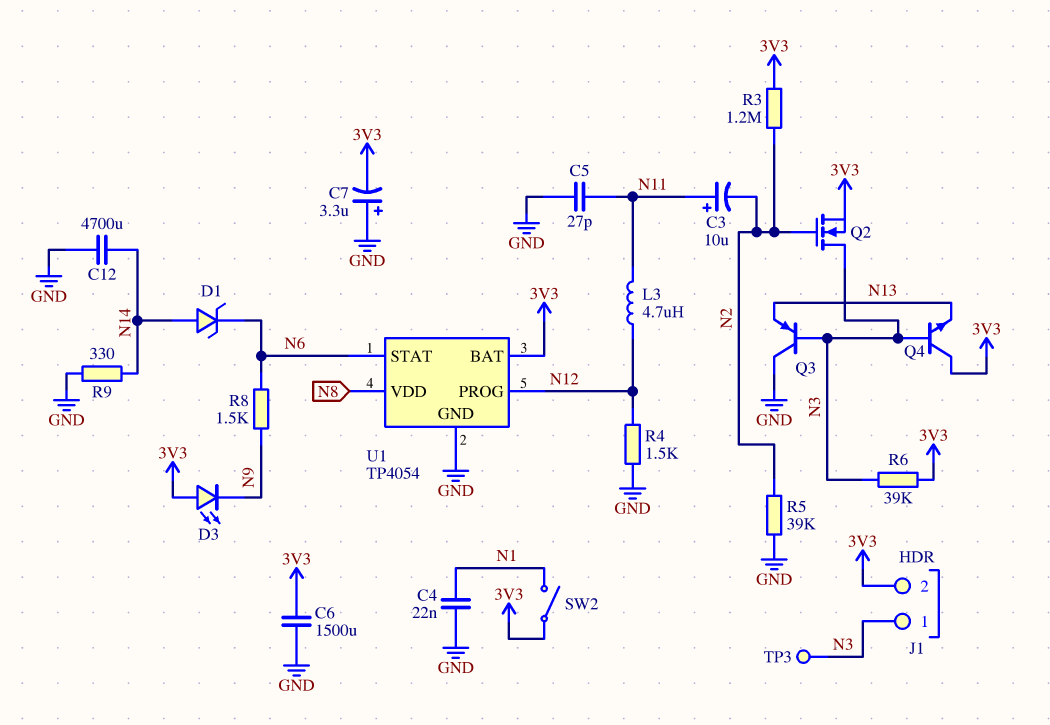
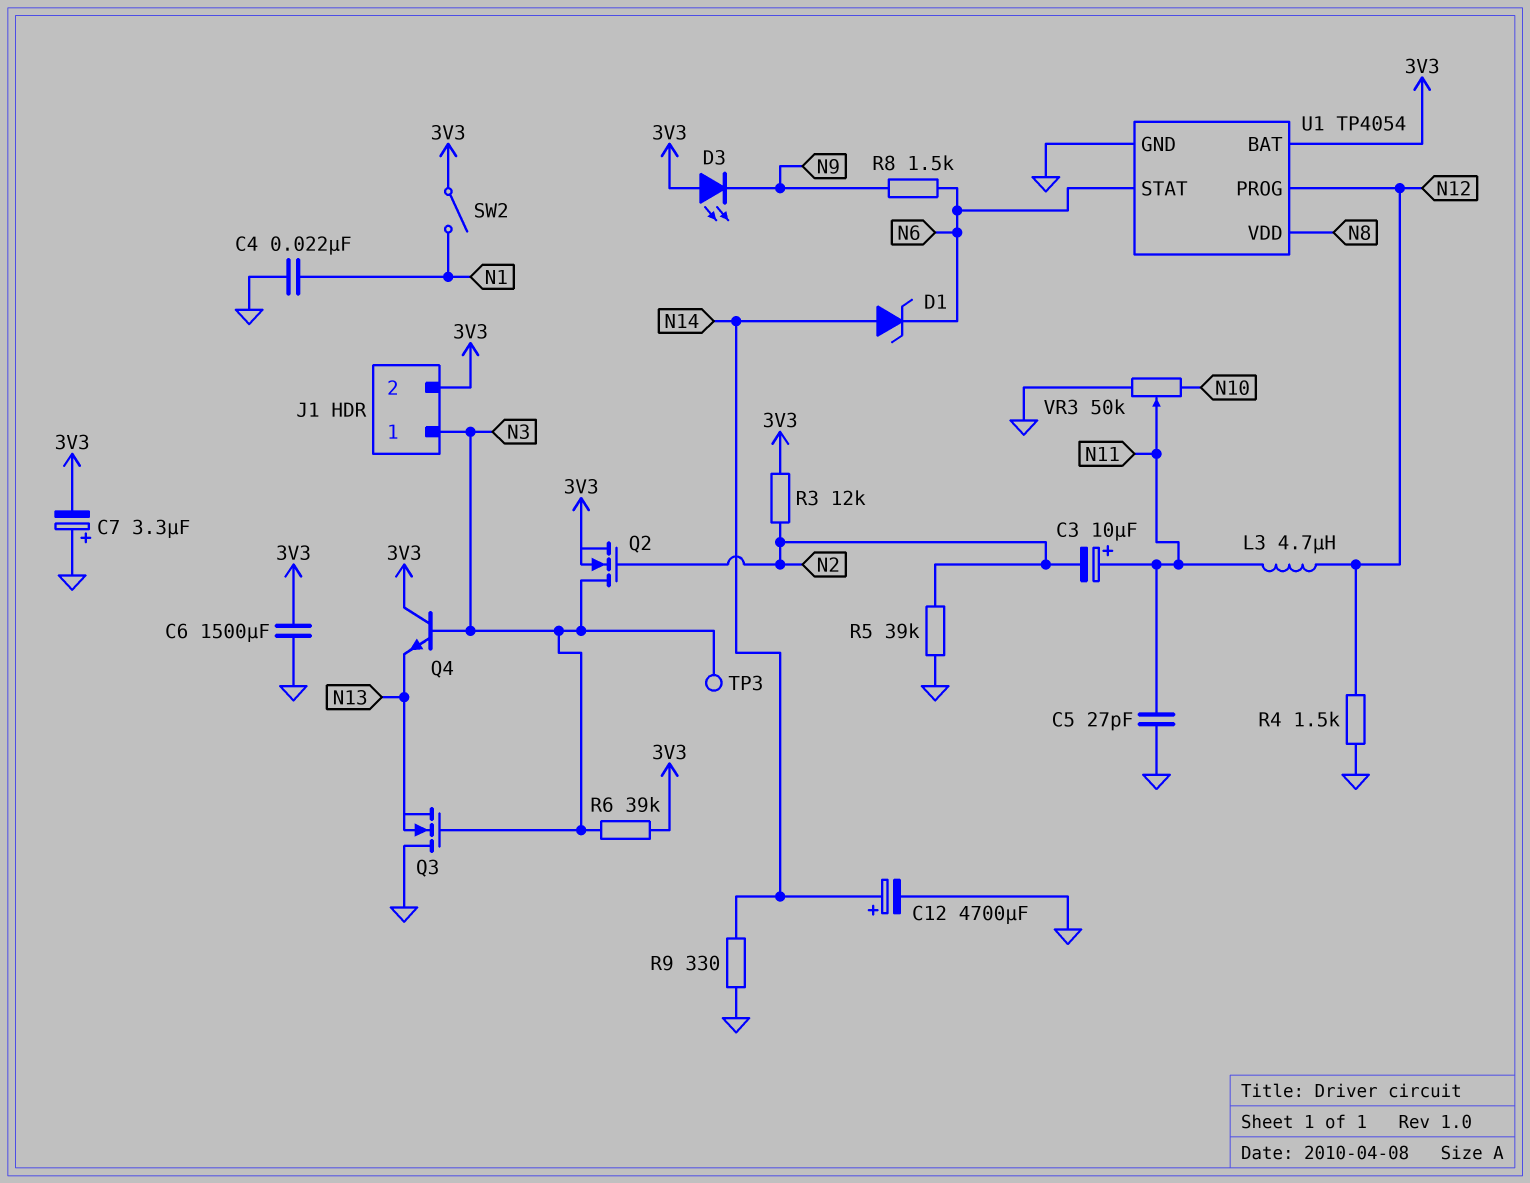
C12: 4700uF (GND, N14) -> 4700uF (plus N14, minus GND)
Q3: PNP (B N3, C GND, E N13) -> NMOS (G N3, D GND, S N13)
R3: 1.2M (3V3, N2) -> 12k (3V3, N2)
VR3: none -> 50k (GND, N10, wiper N11)

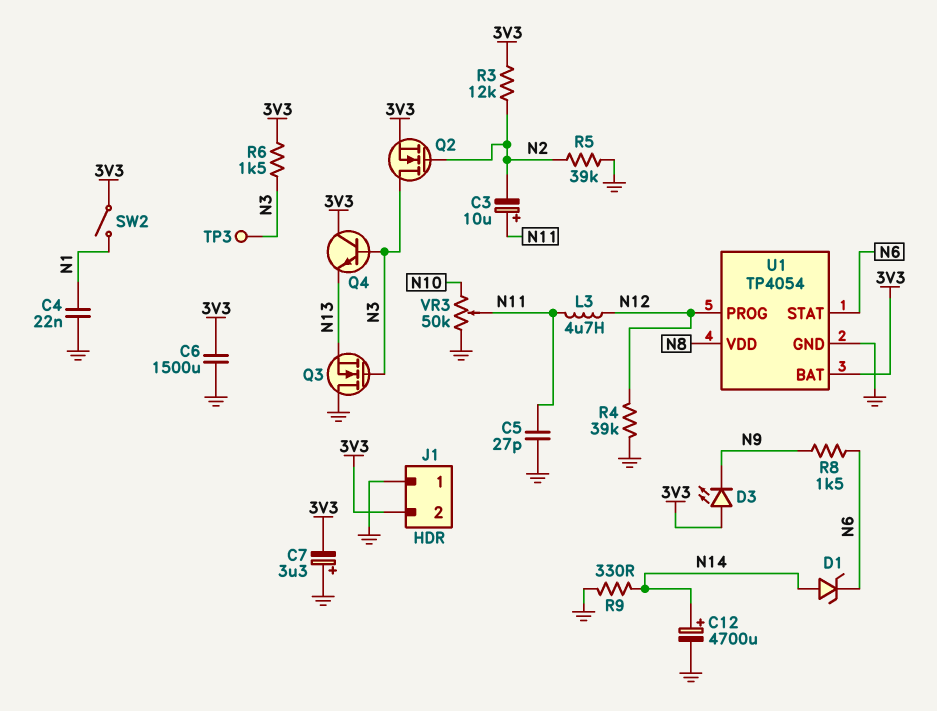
J1 pin 1: N3 -> GND
R4: 1.5k (GND, N12) -> 39k (GND, N12)
R6: 39k (3V3, N3) -> 1.5k (3V3, N3)

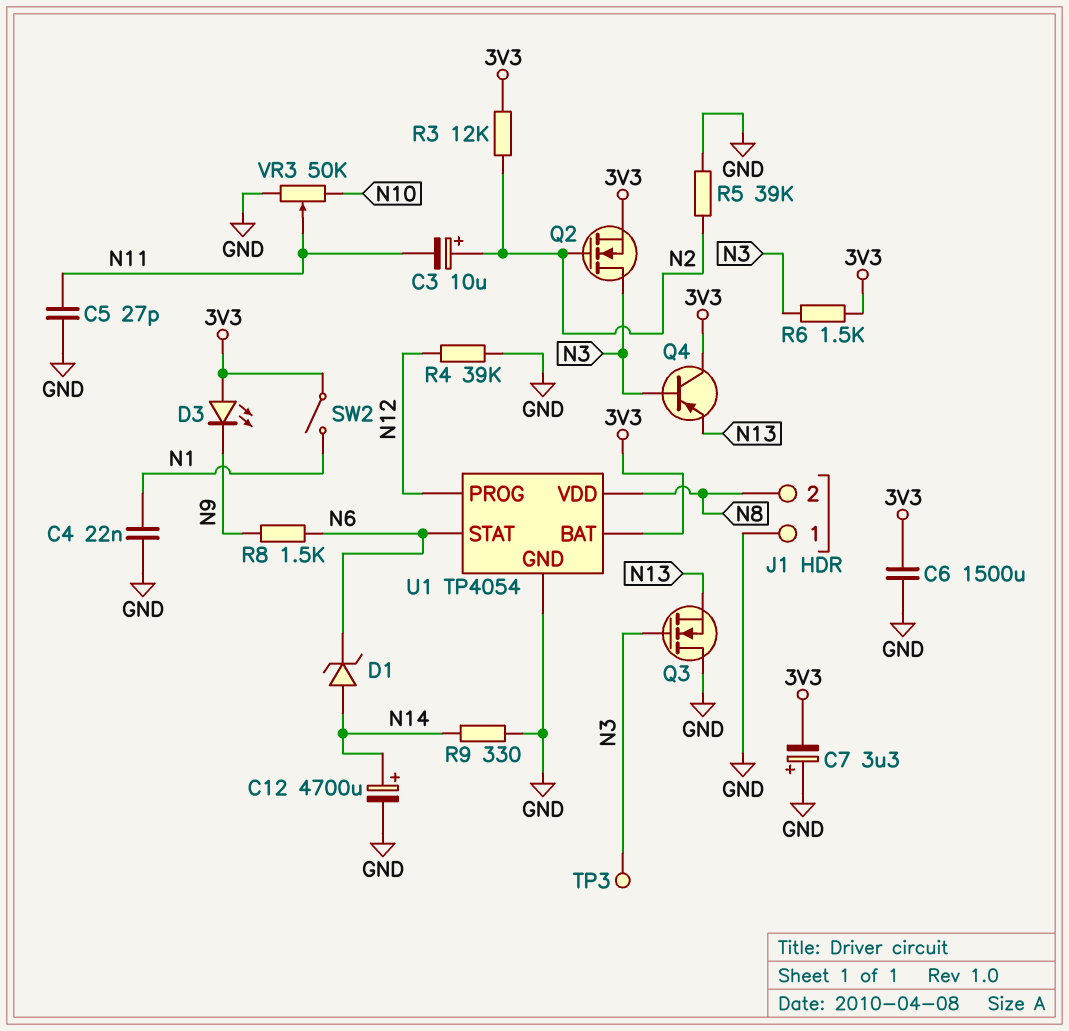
C3: 10uF (plus N11, minus N2) -> 10uF (plus N2, minus N11)
J1 pin 2: 3V3 -> N8
L3: 4.7uH (N11, N12) -> none
Q4: NPN (B N3, C 3V3, E N13) -> PNP (B N3, C 3V3, E N13)

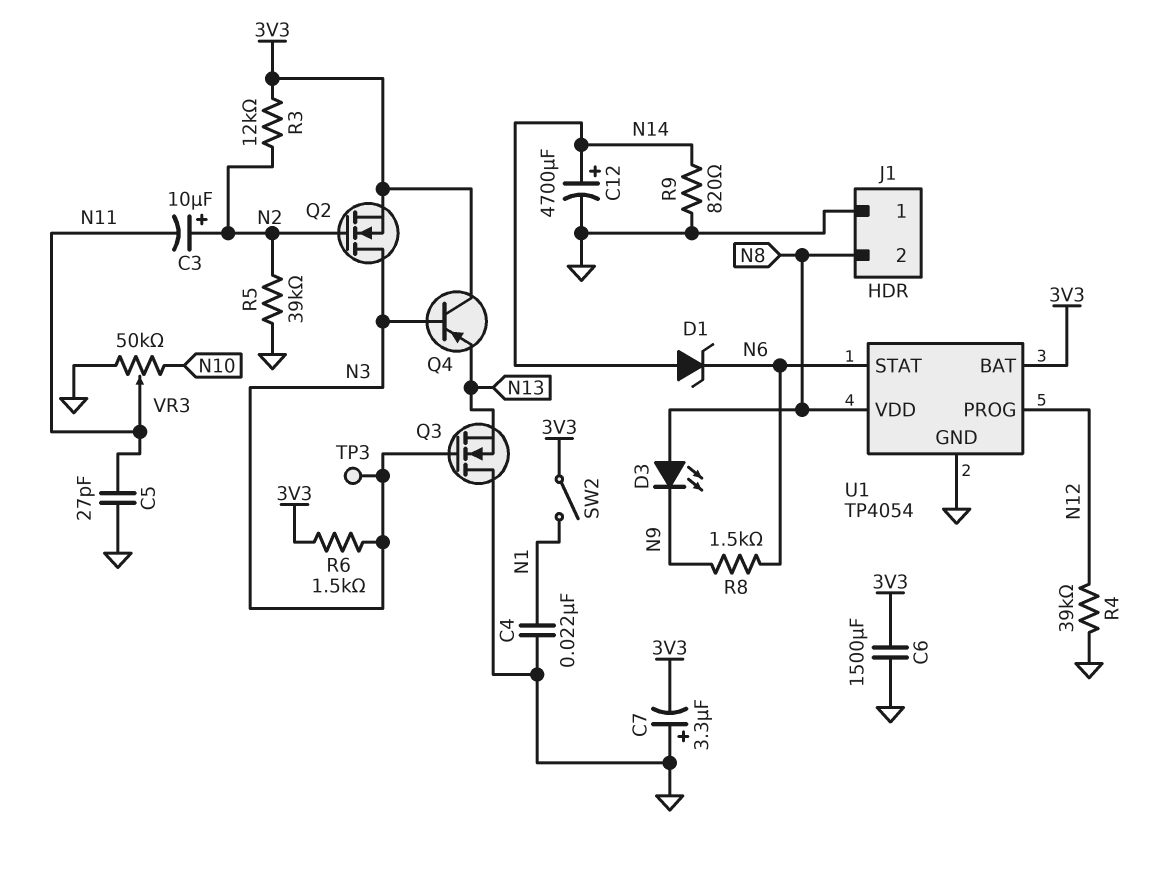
D3: LED (A 3V3, K N9) -> LED (A N8, K N9)
R9: 330 (GND, N14) -> 820 (GND, N14)

